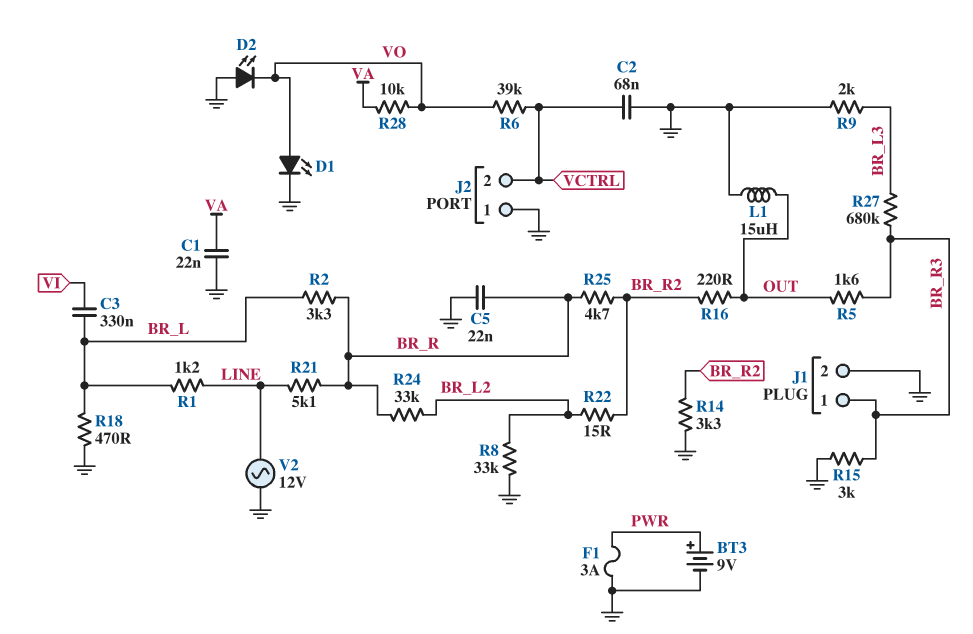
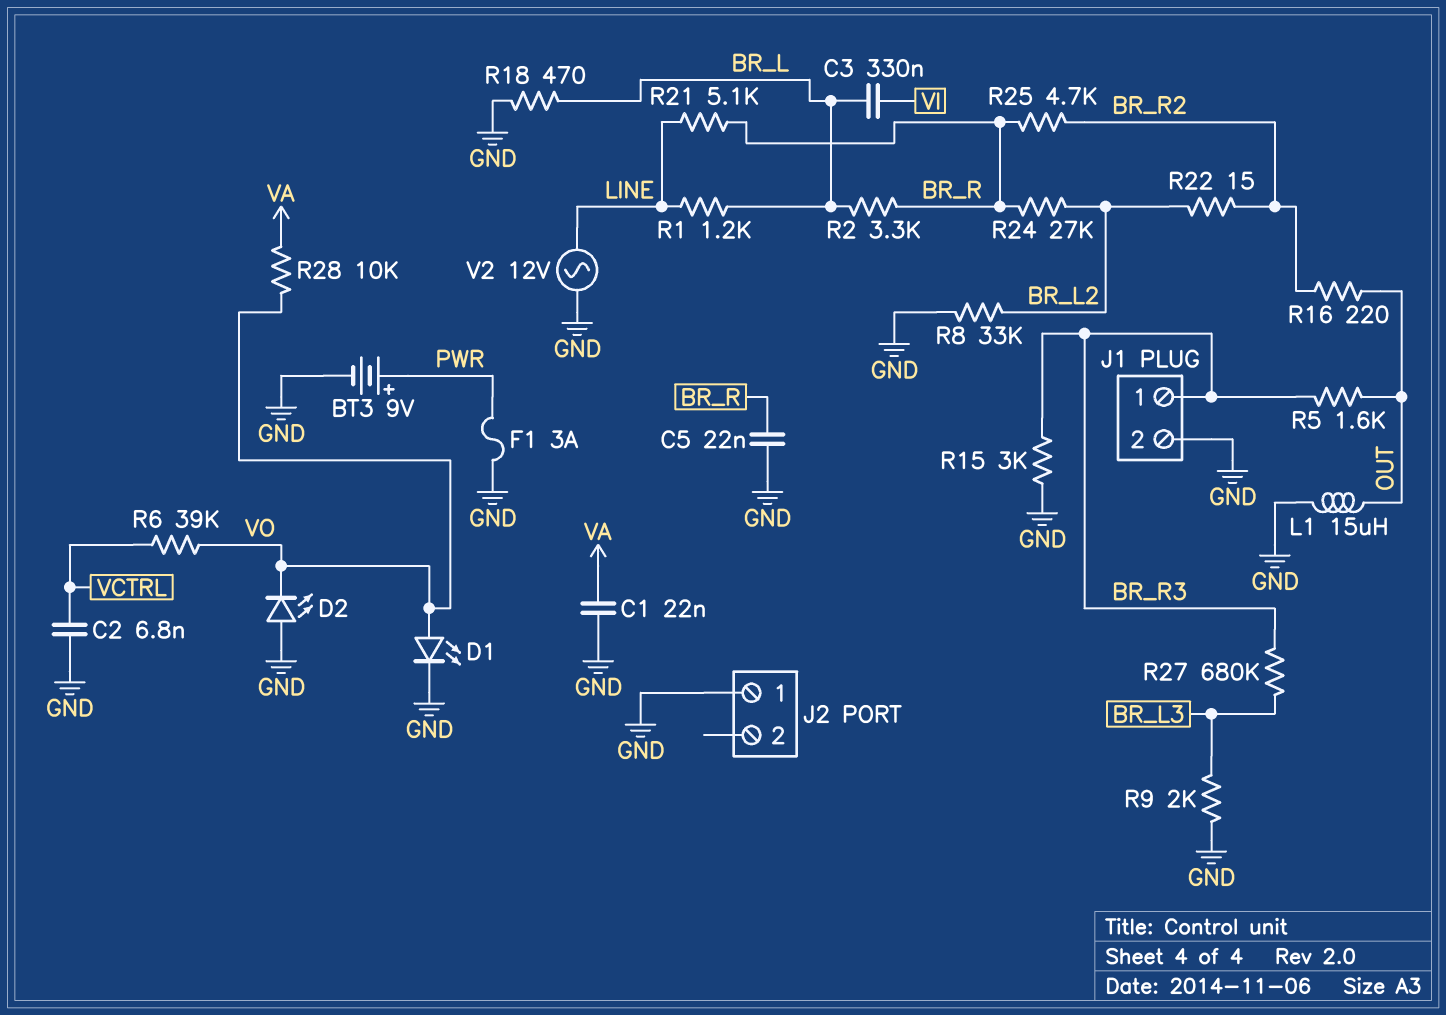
C2: 68nF (GND, VCTRL) -> 6.8nF (GND, VCTRL)
J2 pin 2: VCTRL -> none
R14: 3.3k (BR_R2, GND) -> none
R24: 33k (BR_L2, BR_R) -> 27k (BR_L2, BR_R)

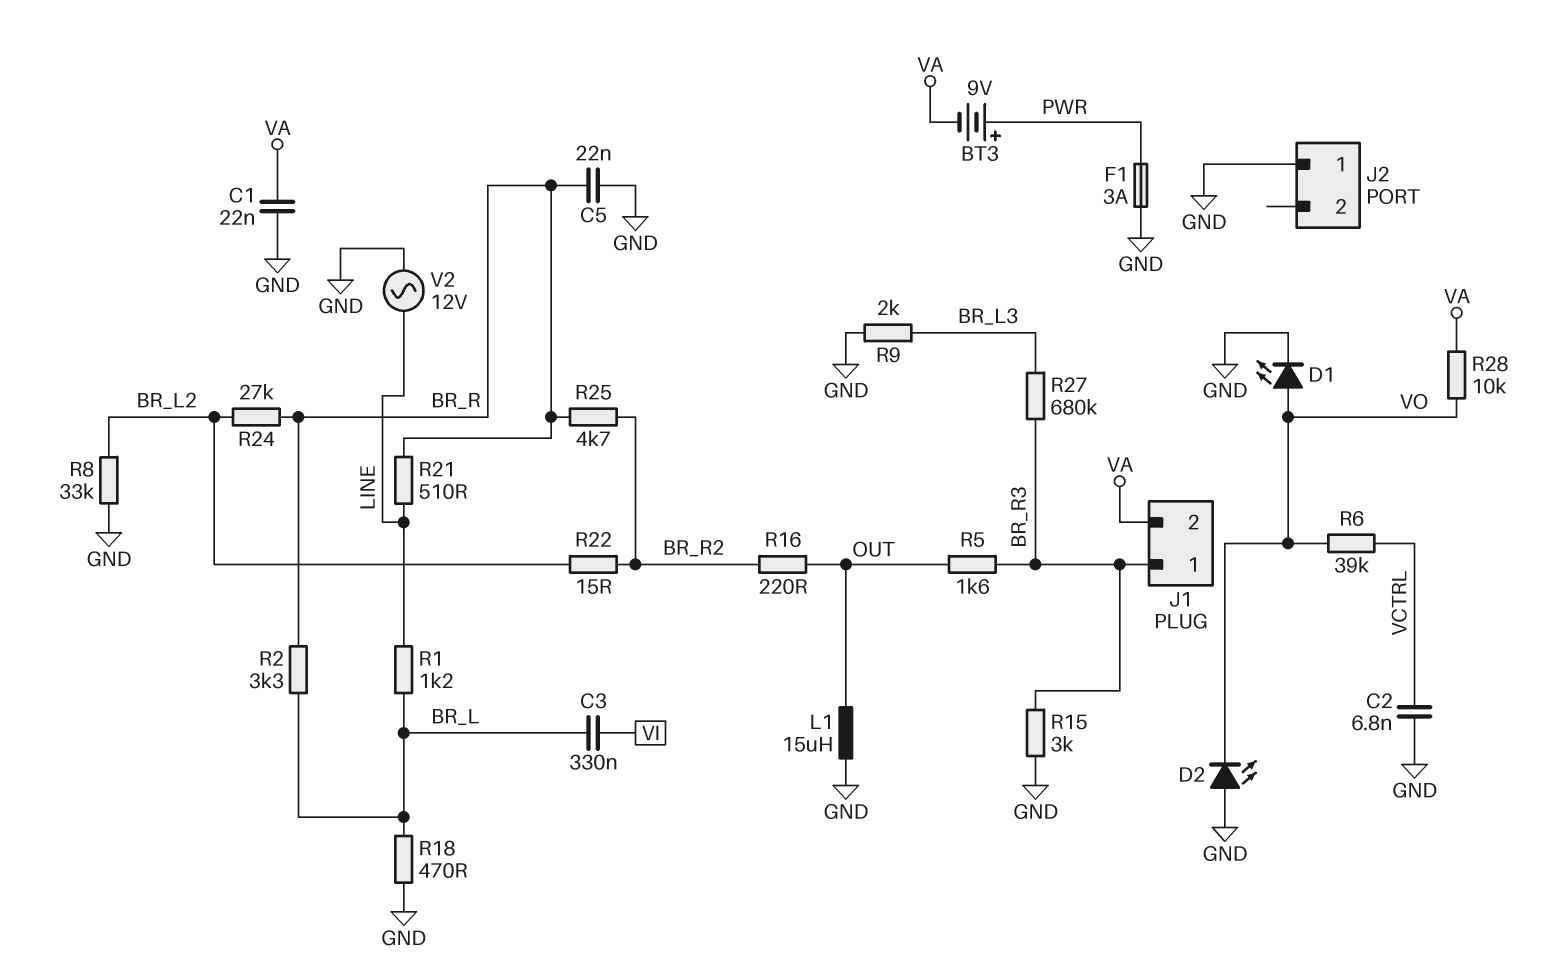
BT3: 9V (plus PWR, minus GND) -> 9V (plus PWR, minus VA)
J1 pin 2: GND -> VA
R21: 5.1k (BR_R, LINE) -> 510 (BR_R, LINE)

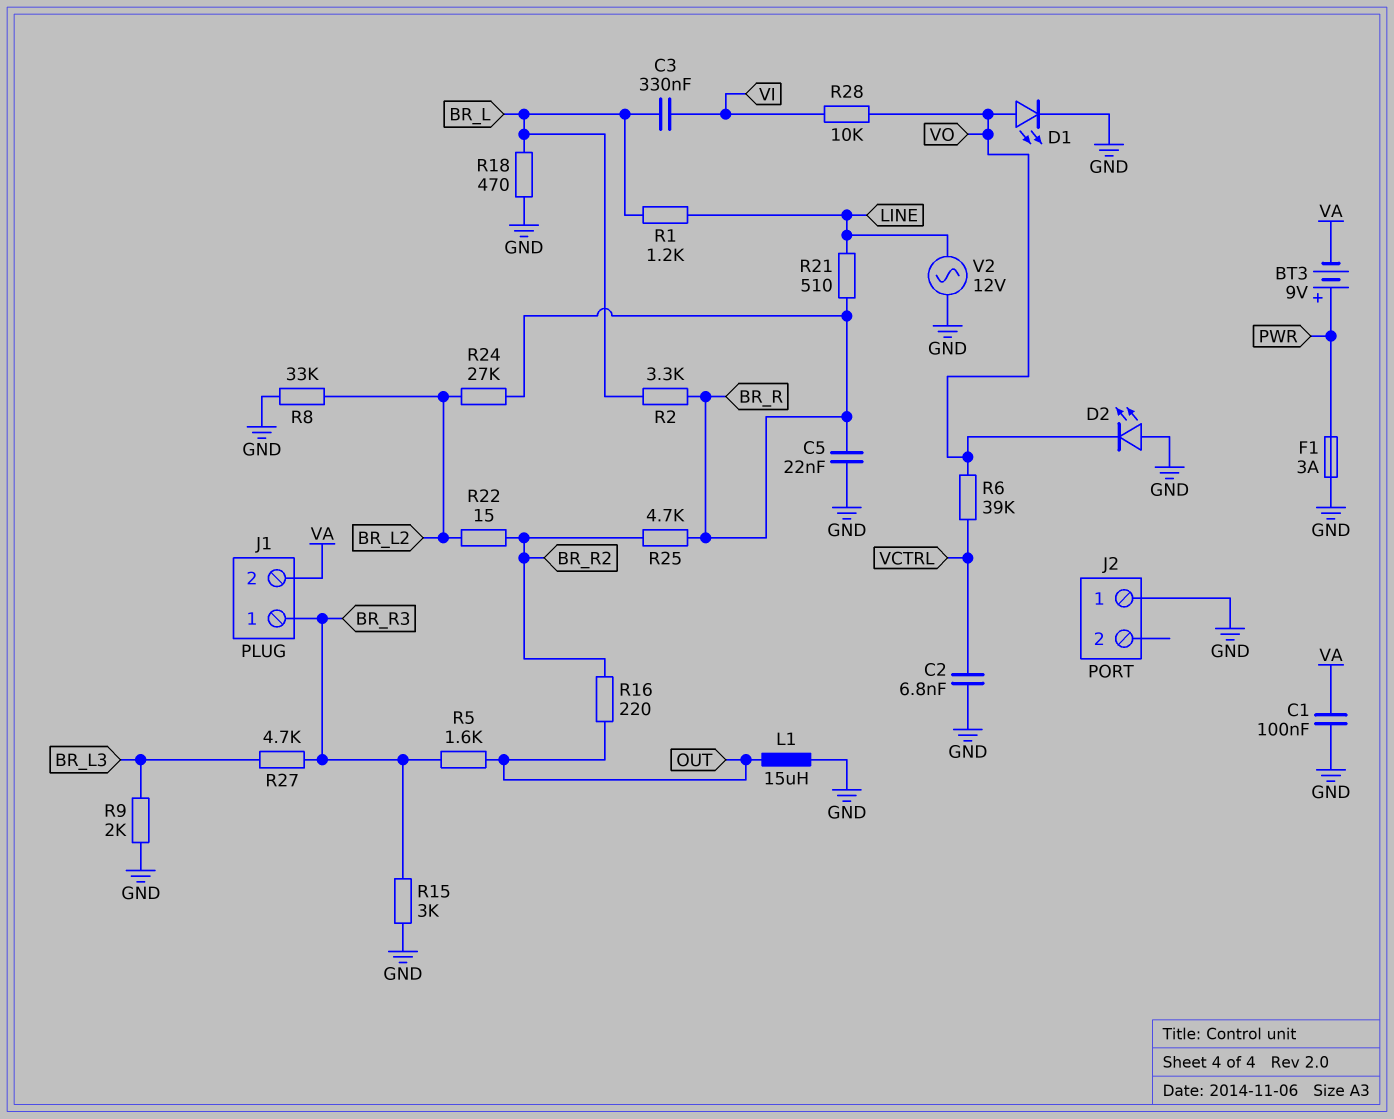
C1: 22nF (GND, VA) -> 100nF (GND, VA)
R27: 680k (BR_L3, BR_R3) -> 4.7k (BR_L3, BR_R3)
R28: 10k (VA, VO) -> 10k (VI, VO)

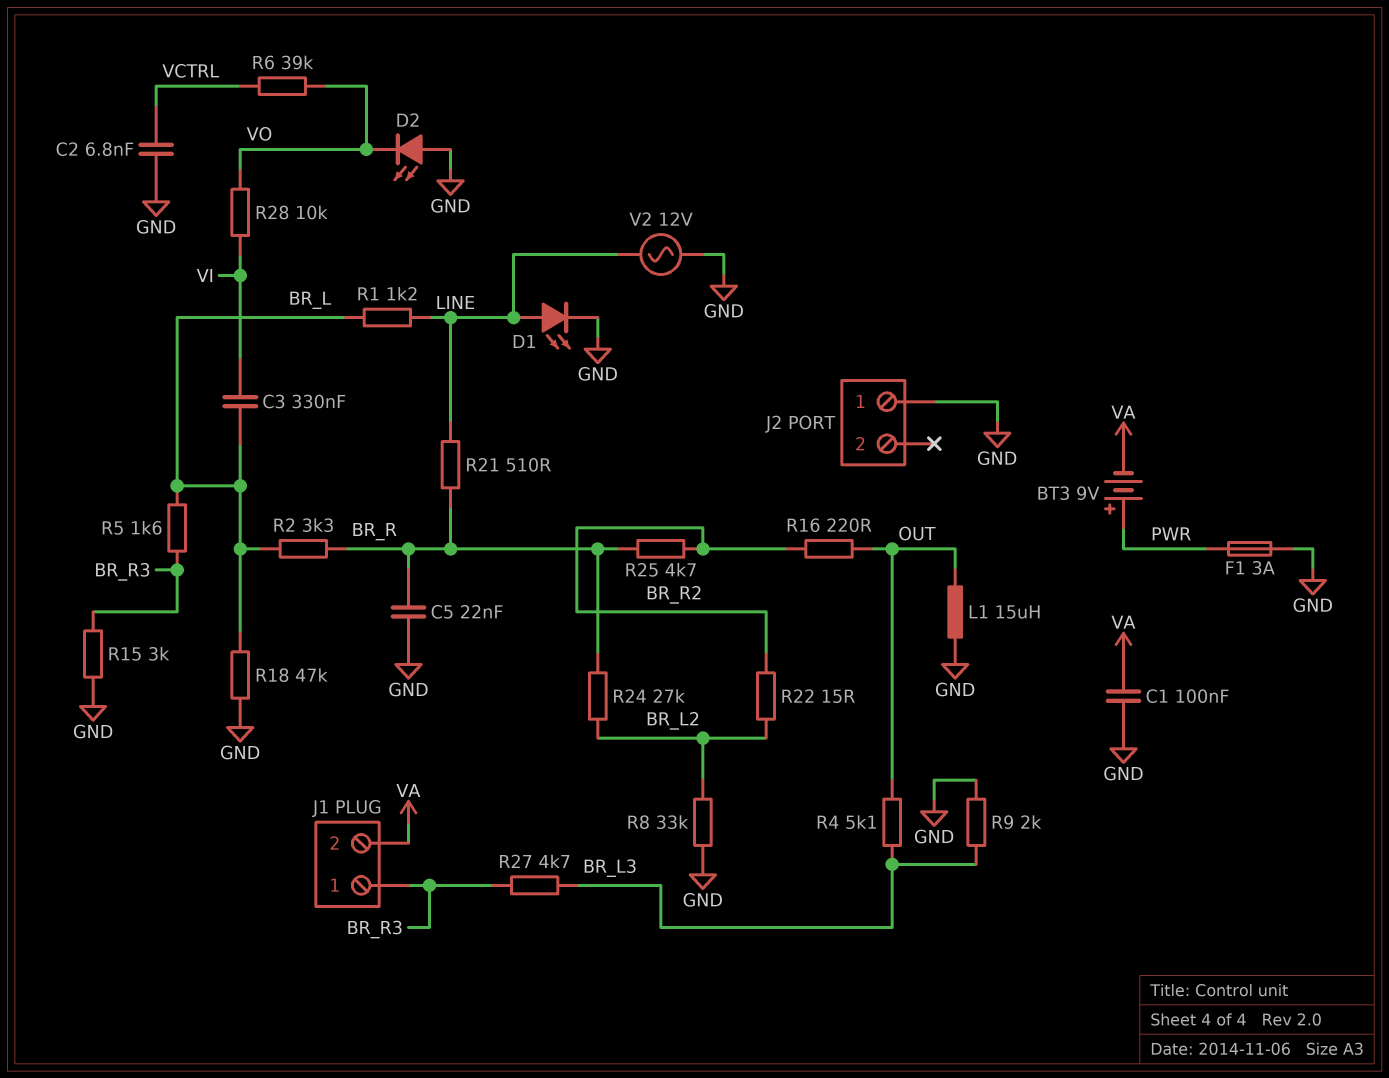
D1: LED (A VO, K GND) -> LED (A LINE, K GND)
R4: none -> 5.1k (BR_L3, OUT)
R5: 1.6k (BR_R3, OUT) -> 1.6k (BR_L, BR_R3)
R18: 470 (BR_L, GND) -> 47k (BR_L, GND)

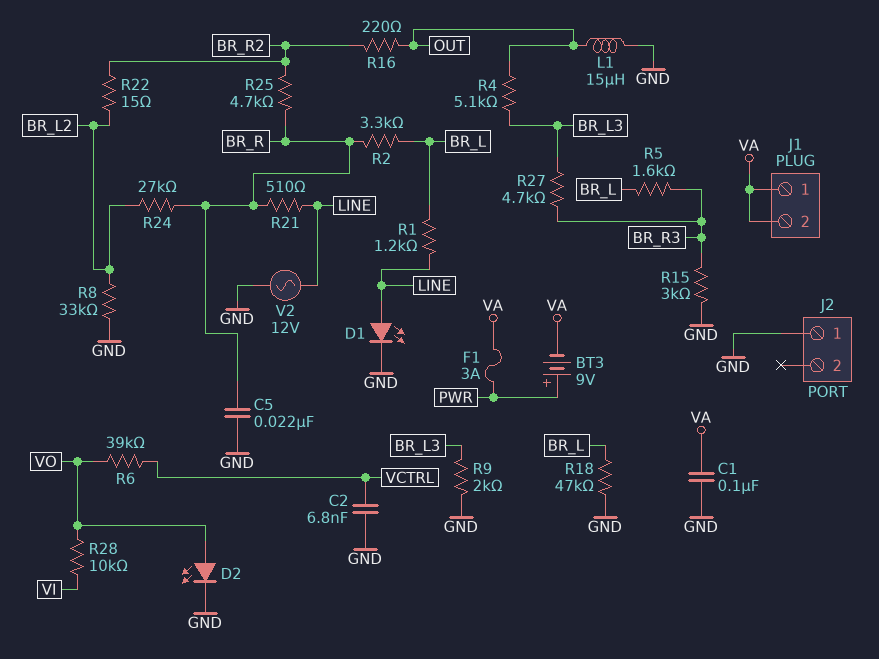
C3: 330nF (BR_L, VI) -> none
D2: LED (A GND, K VO) -> LED (A VO, K GND)
F1: 3A (GND, PWR) -> 3A (PWR, VA)
J1 pin 1: BR_R3 -> VA

